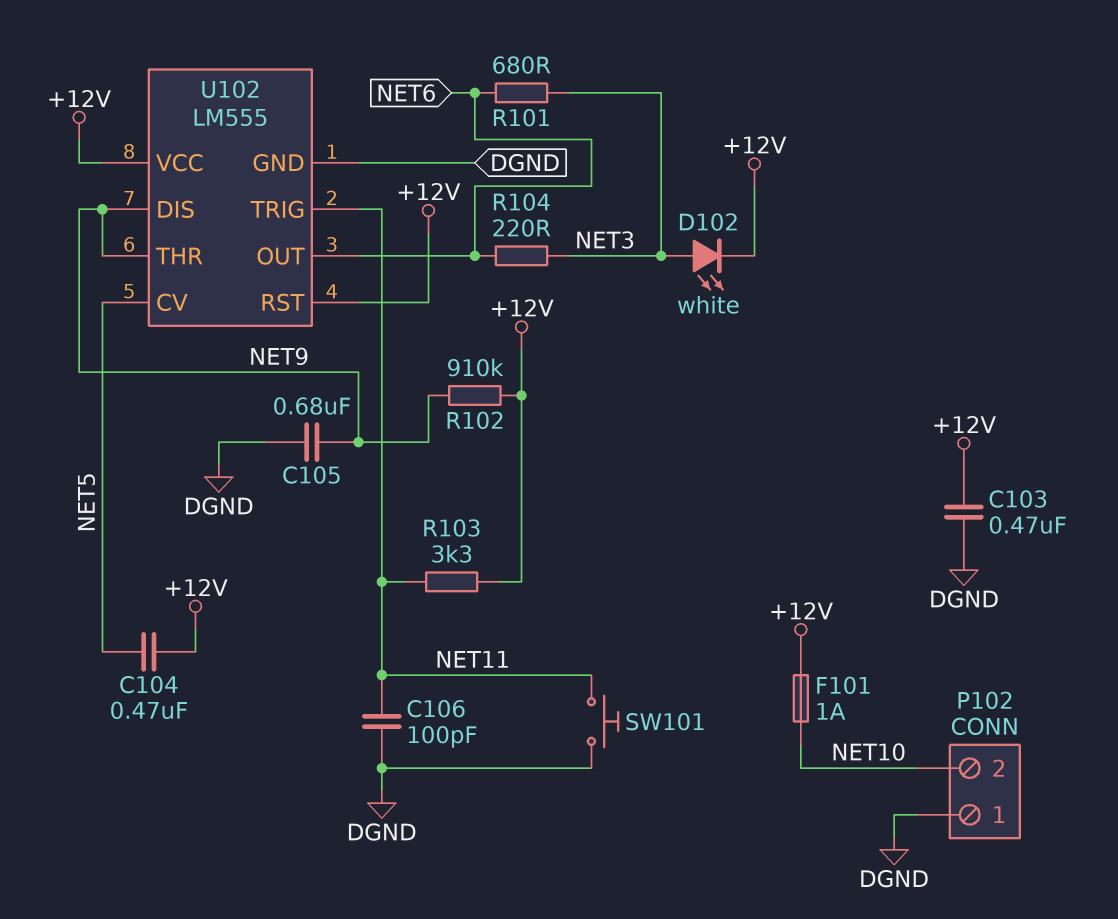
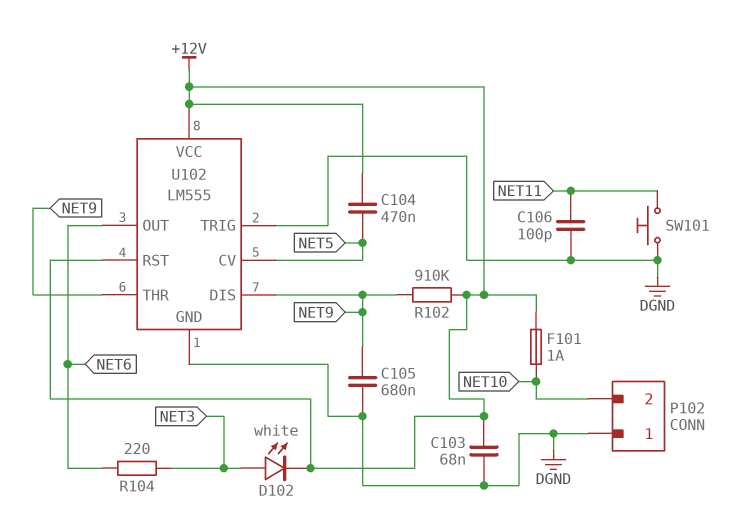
C103: 470nF (+12V, DGND) -> 68nF (+12V, DGND)
R101: 680 (NET3, NET6) -> none
R103: 3.3k (+12V, NET11) -> none
U102 pin TRIG: NET11 -> DGND

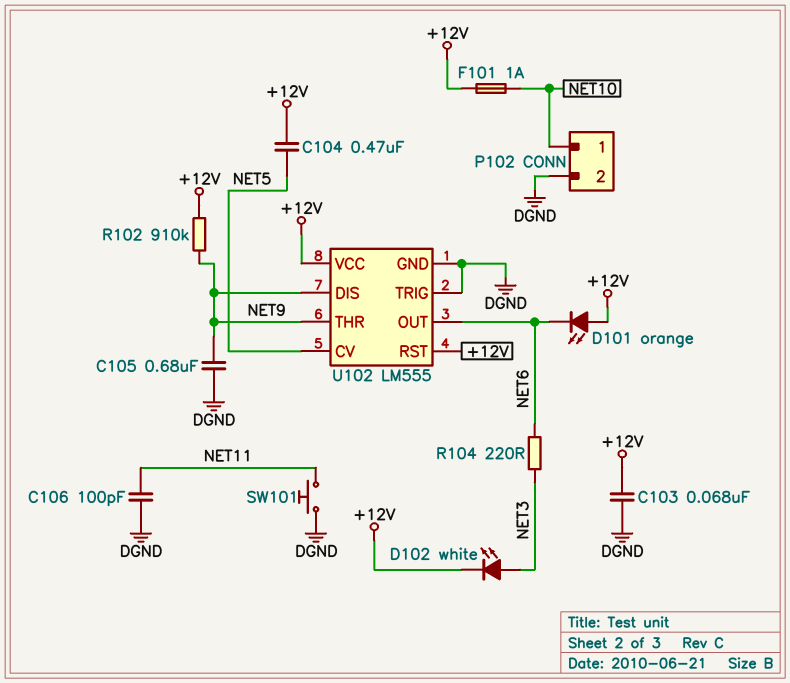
D101: none -> LED orange (A +12V, K NET6)
P102 pin 1: DGND -> NET10
P102 pin 2: NET10 -> DGND

